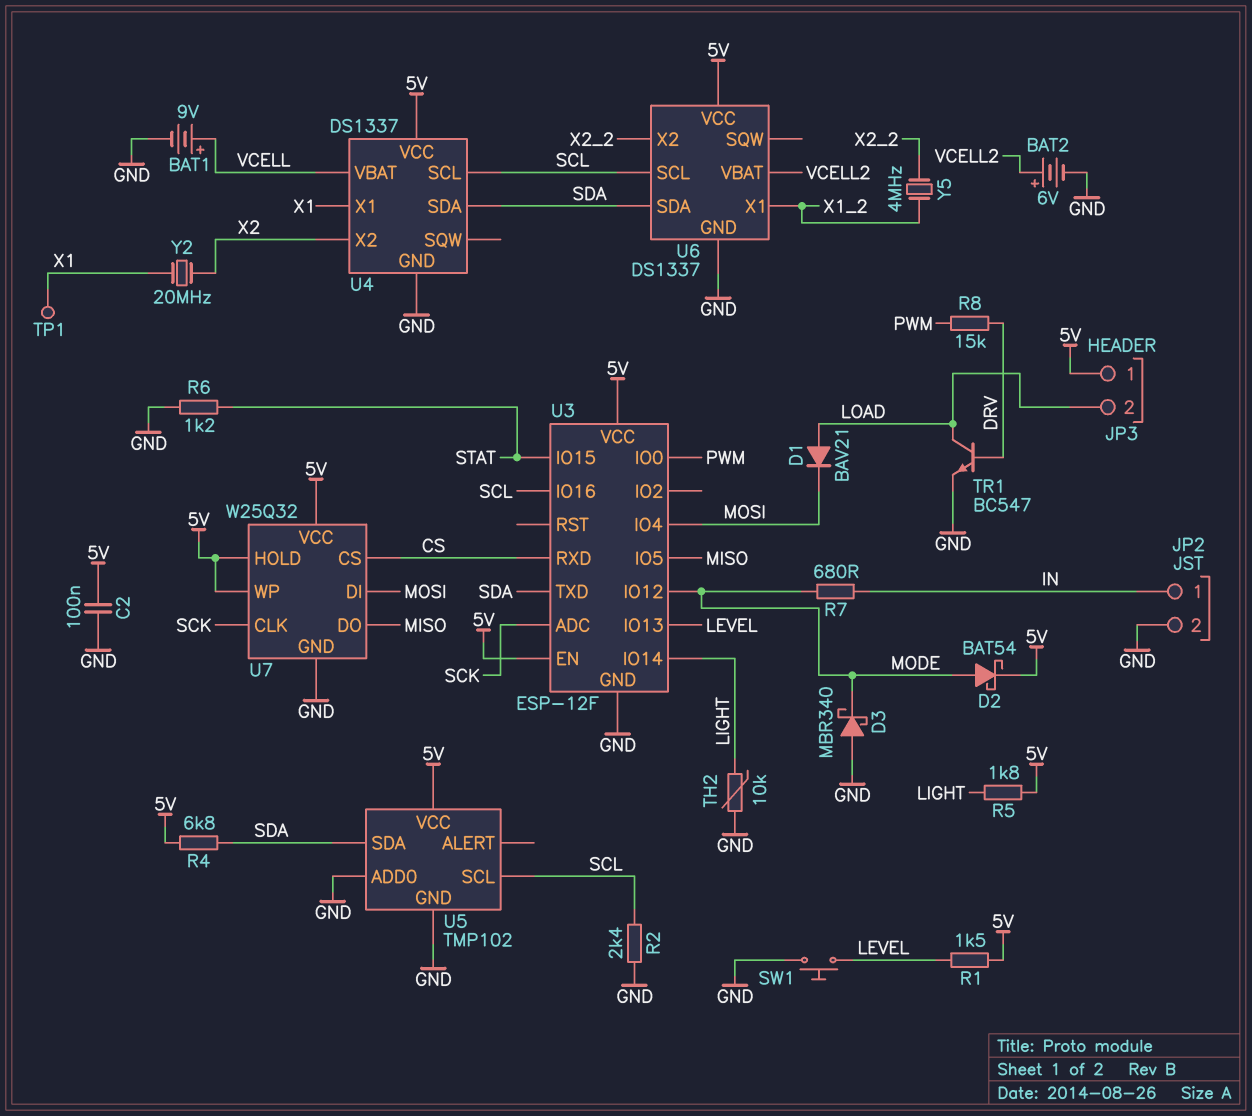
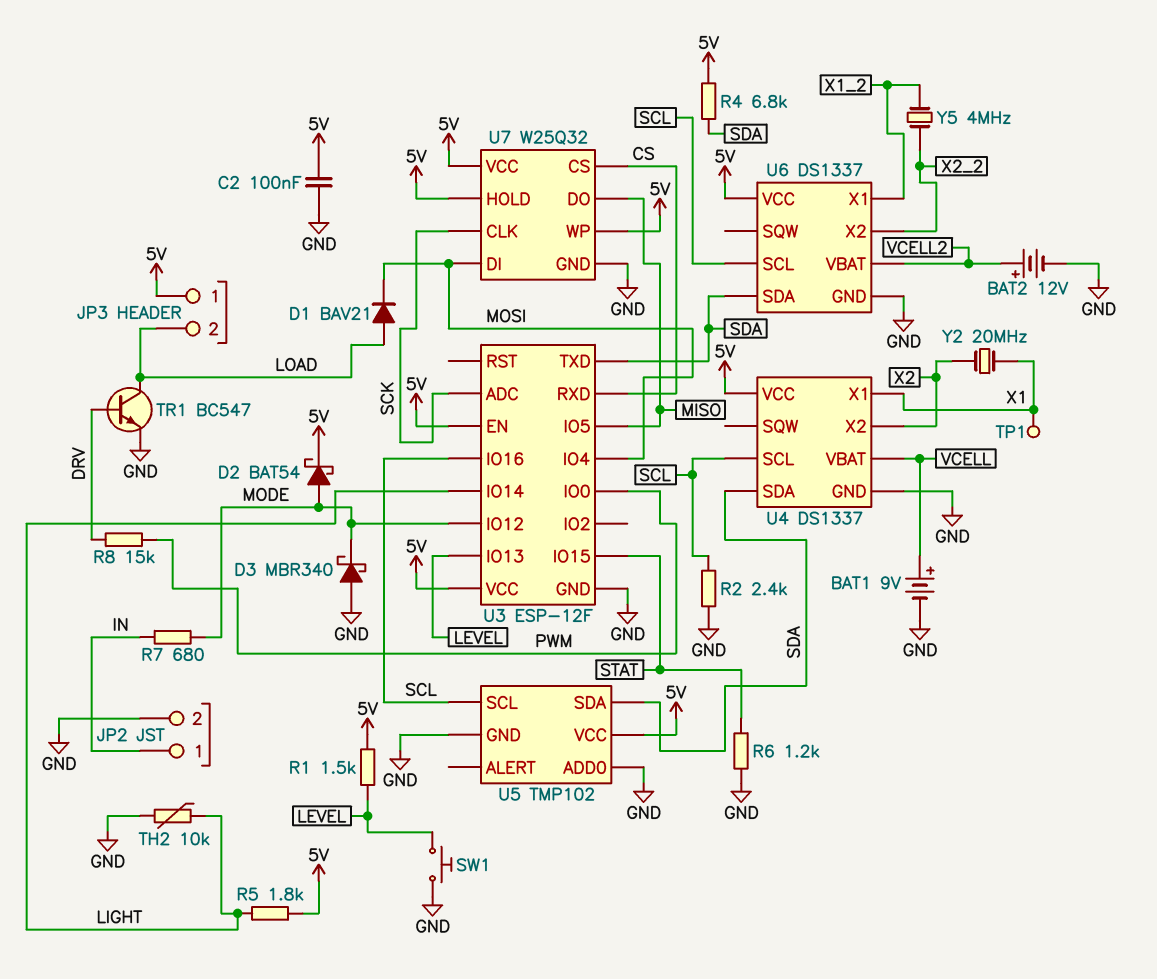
BAT2: 6V (plus VCELL2, minus GND) -> 12V (plus VCELL2, minus GND)

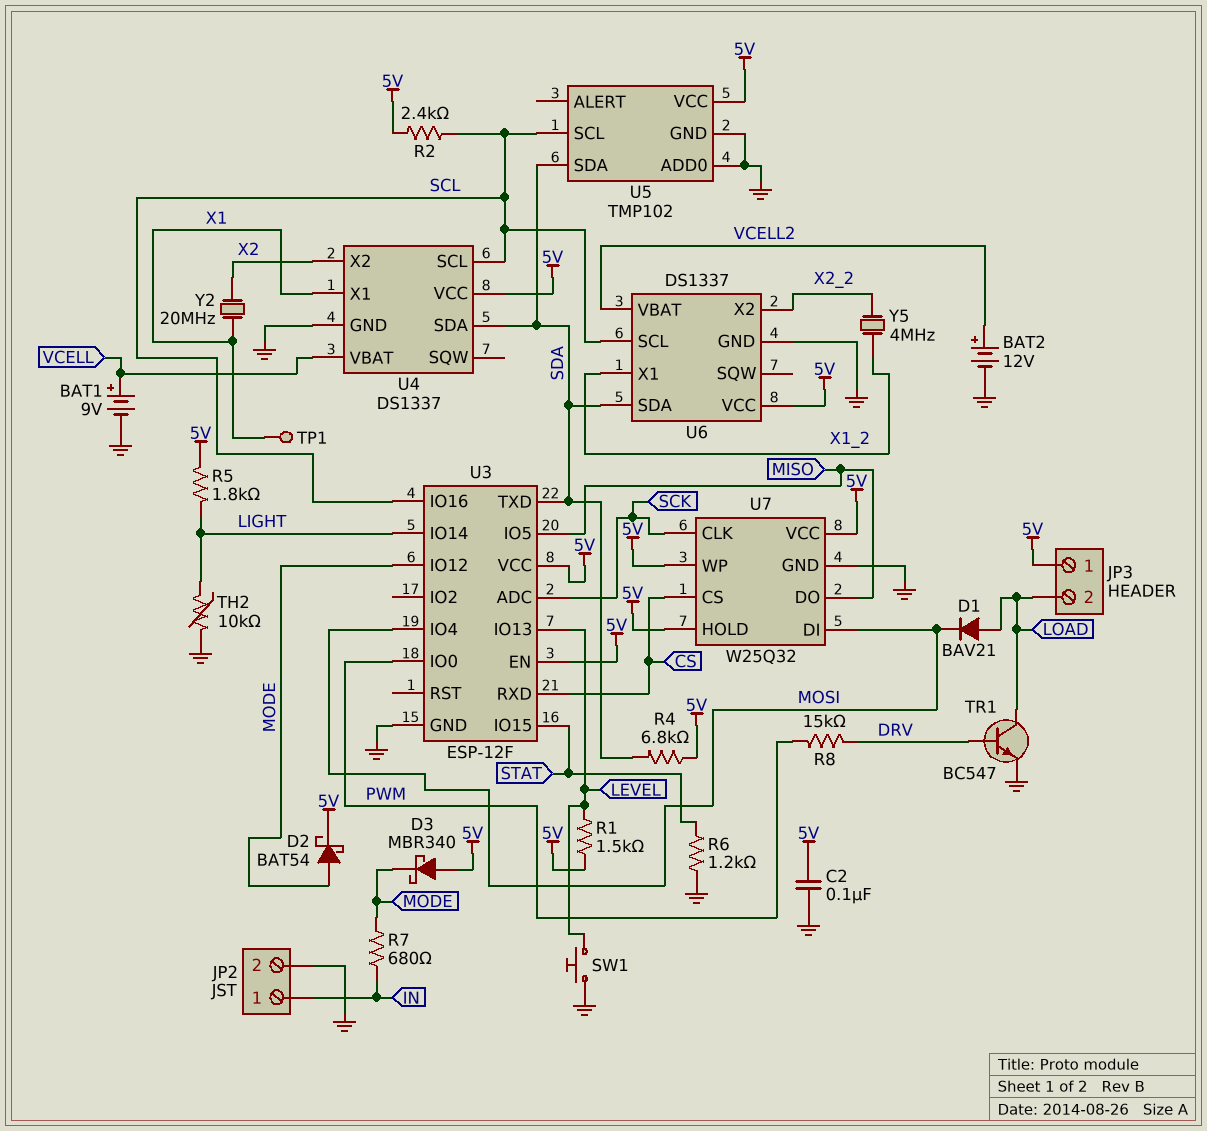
D3: schottky MBR340 (A GND, K MODE) -> schottky MBR340 (A 5V, K MODE)
R2: 2.4k (GND, SCL) -> 2.4k (5V, SCL)

